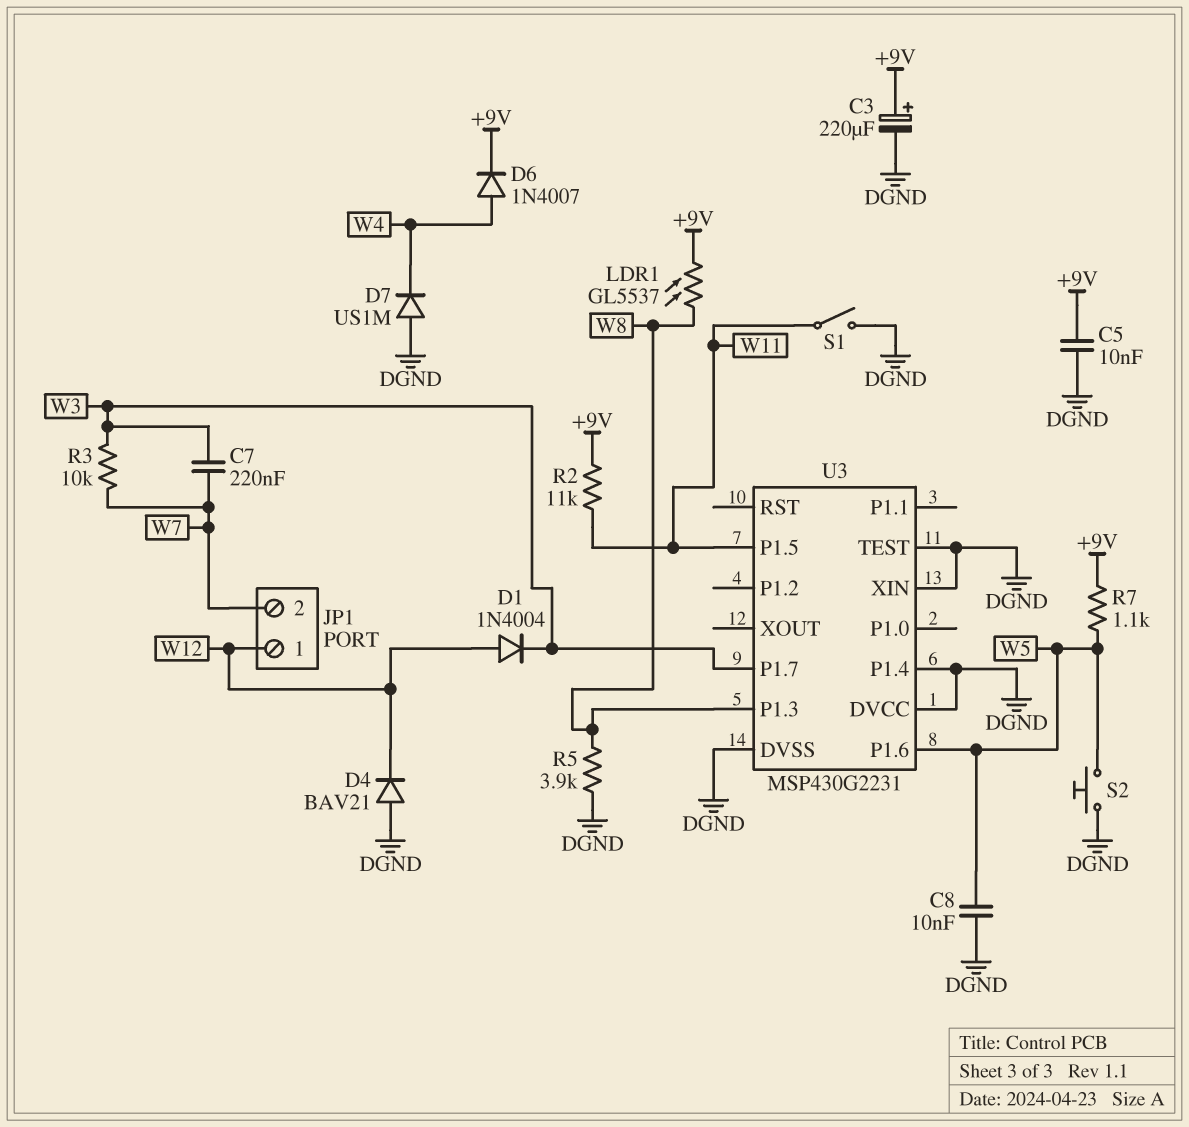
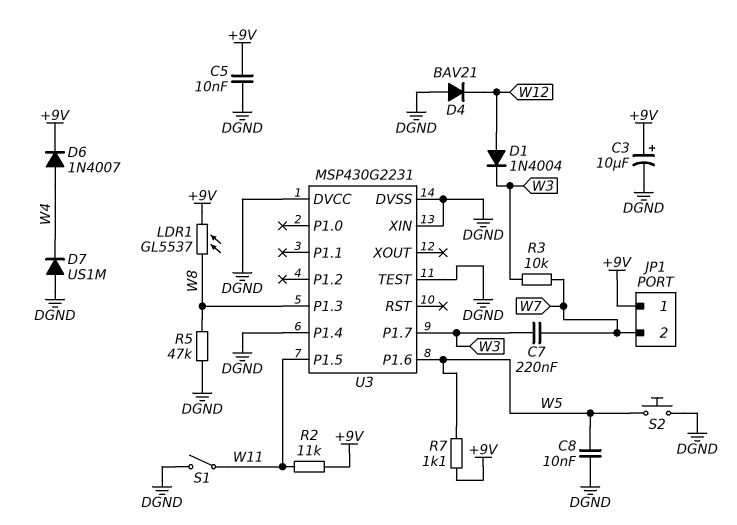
C3: 220uF (plus +9V, minus DGND) -> 10uF (plus +9V, minus DGND)
JP1 pin 1: W12 -> +9V
R5: 3.9k (DGND, W8) -> 47k (DGND, W8)

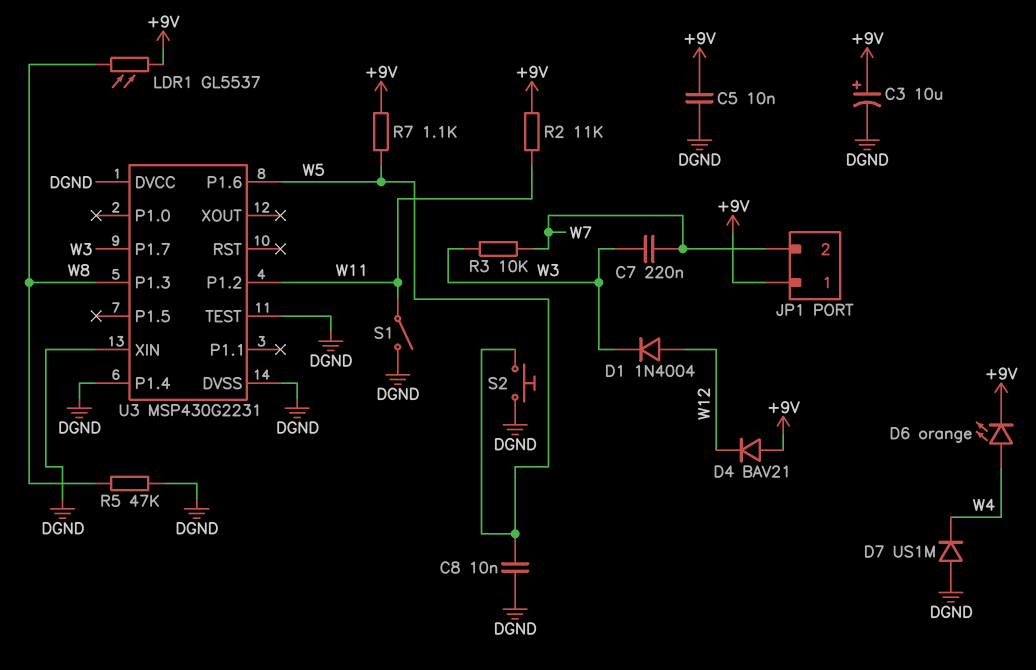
D4: diode BAV21 (A DGND, K W12) -> diode BAV21 (A +9V, K W12)
D6: diode 1N4007 (A W4, K +9V) -> LED orange (A W4, K +9V)
U3 pin P1.2: none -> W11
U3 pin P1.5: W11 -> none

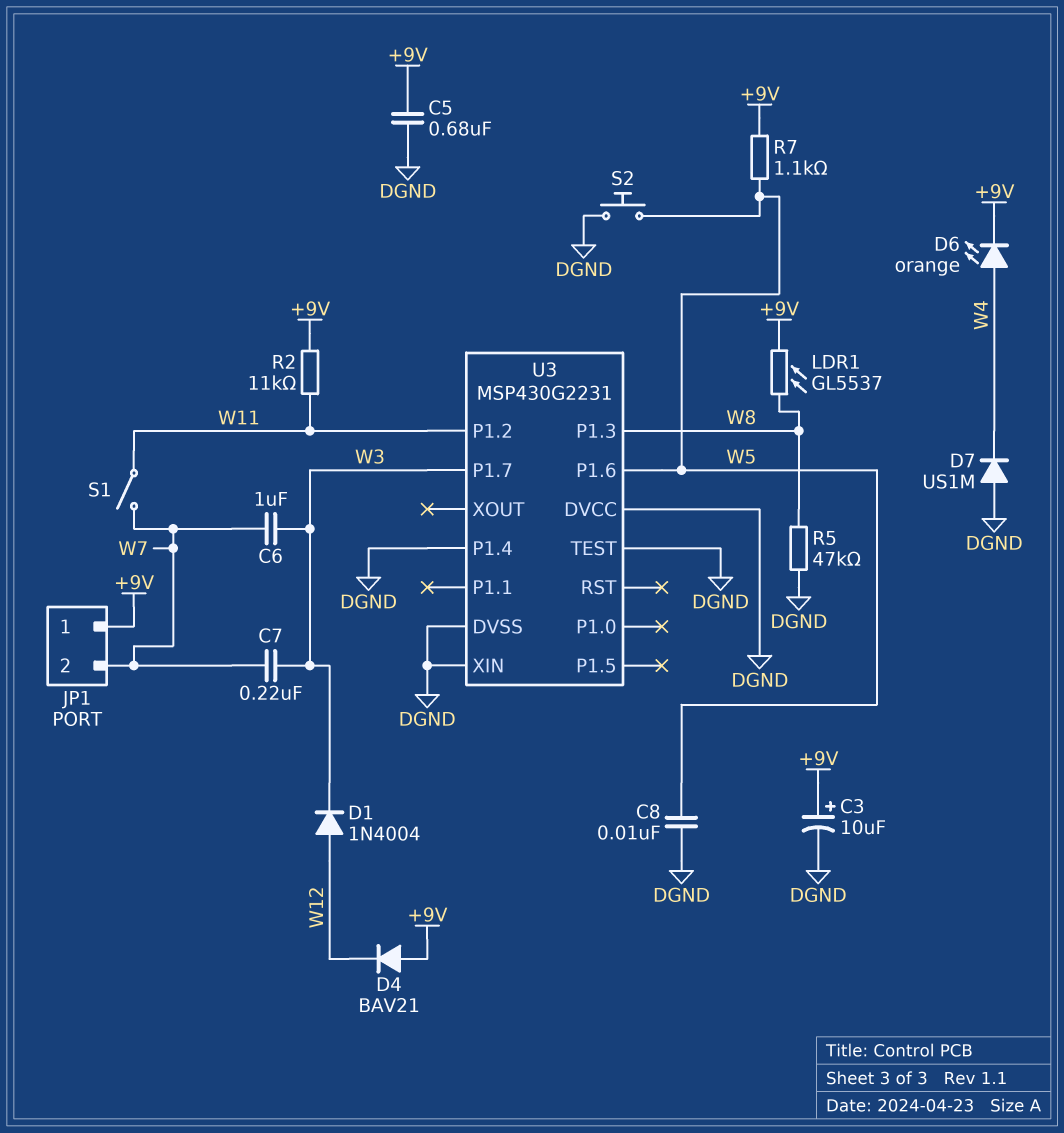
C5: 10nF (+9V, DGND) -> 680nF (+9V, DGND)
C6: none -> 1uF (W3, W7)
R3: 10k (W3, W7) -> none
S1: switch (DGND, W11) -> switch (W7, W11)

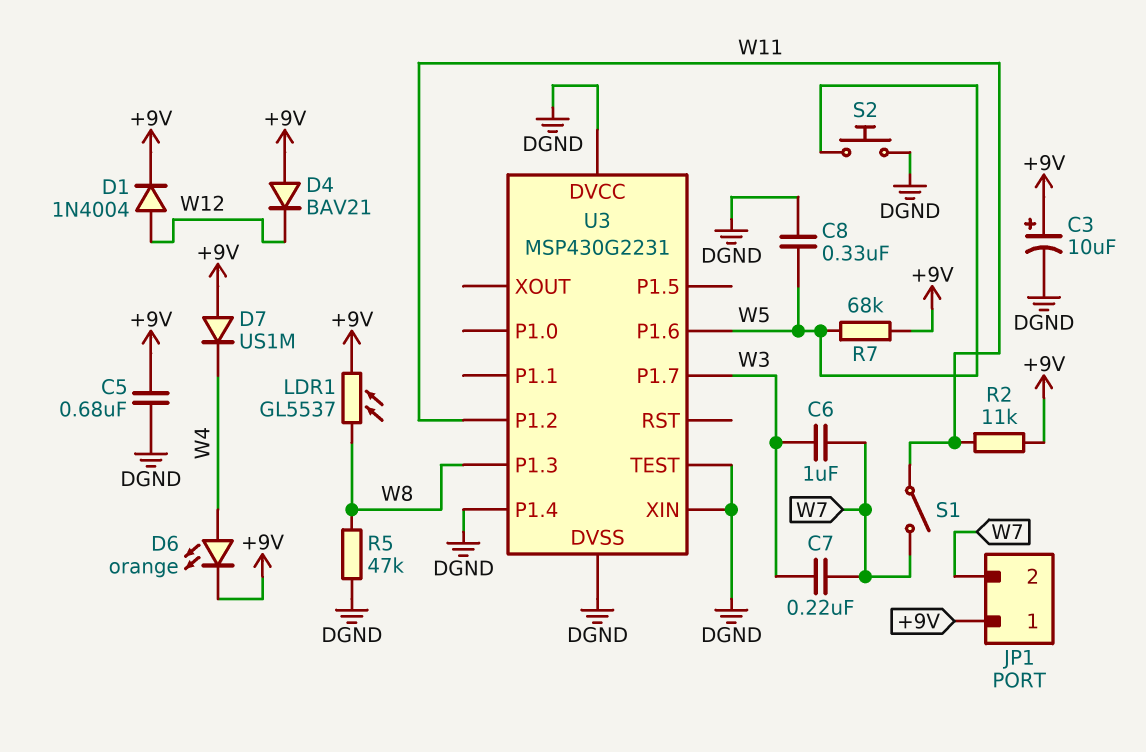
C8: 10nF (DGND, W5) -> 330nF (DGND, W5)
D1: diode 1N4004 (A W12, K W3) -> diode 1N4004 (A W12, K +9V)
D7: diode US1M (A DGND, K W4) -> diode US1M (A +9V, K W4)
R7: 1.1k (+9V, W5) -> 68k (+9V, W5)

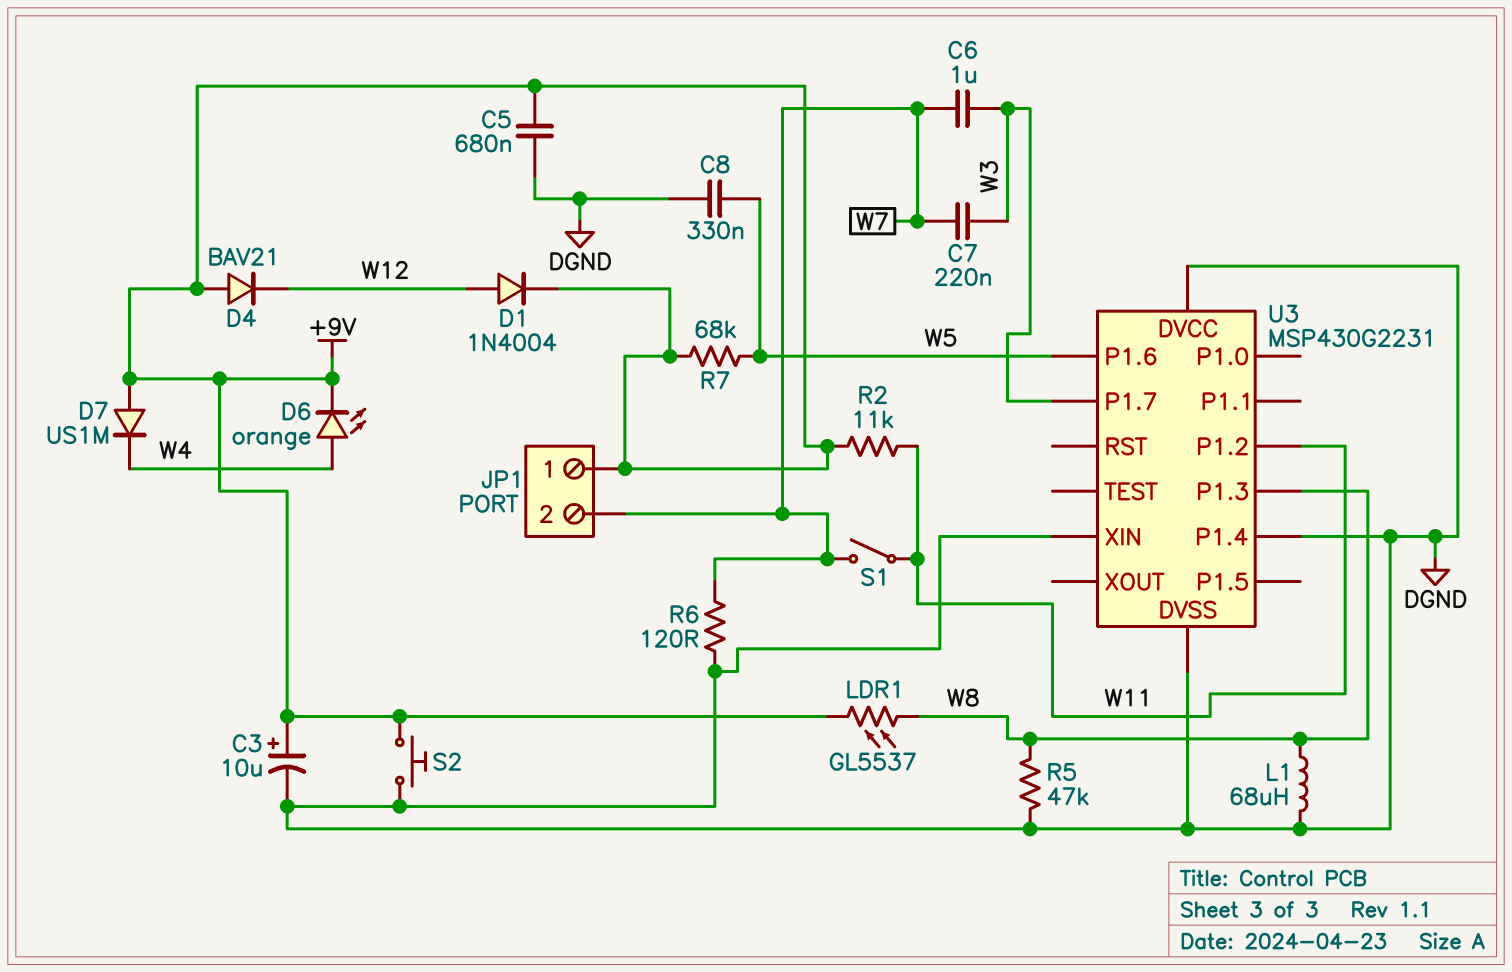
L1: none -> 68uH (DGND, W8)
R6: none -> 120 (DGND, W7)
S2: button (DGND, W5) -> button (+9V, DGND)
U3 pin TEST: DGND -> none

